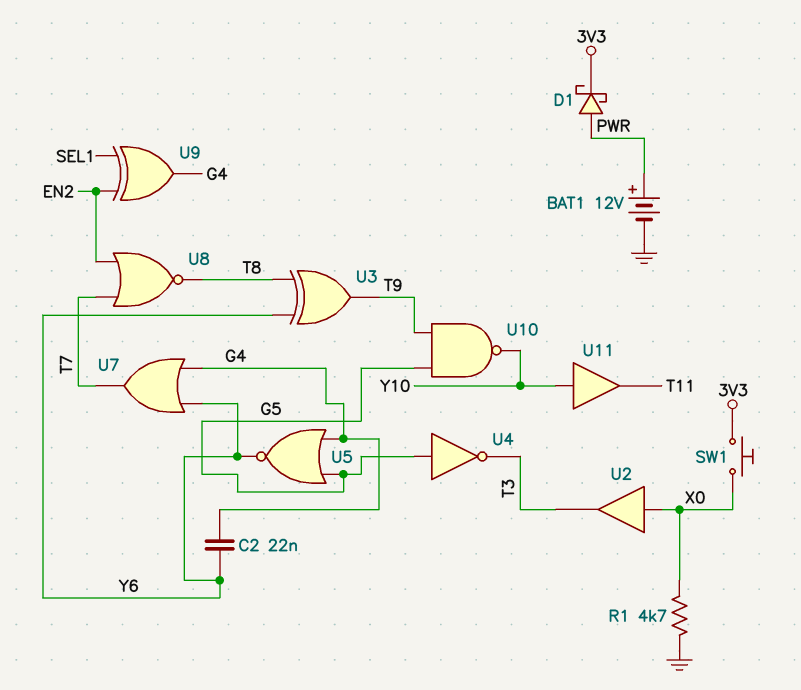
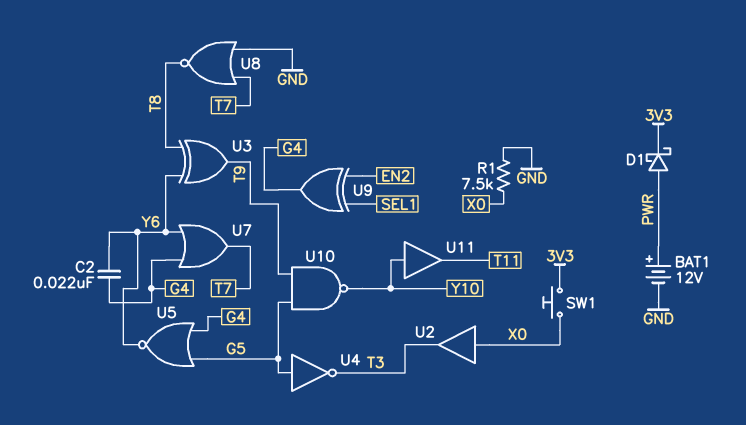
R1: 4.7k (GND, X0) -> 7.5k (GND, X0)
U8: NOR (in EN2, in T7, out T8) -> NOR (in GND, in T7, out T8)

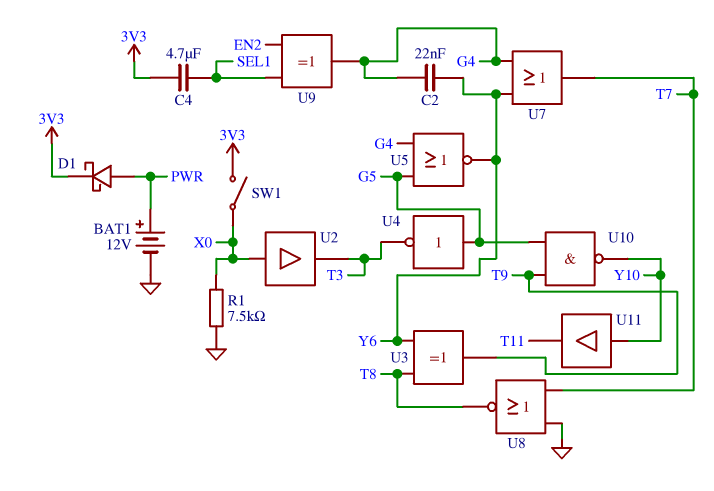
C4: none -> 4.7uF (3V3, SEL1)
SW1: button (3V3, X0) -> switch (3V3, X0)

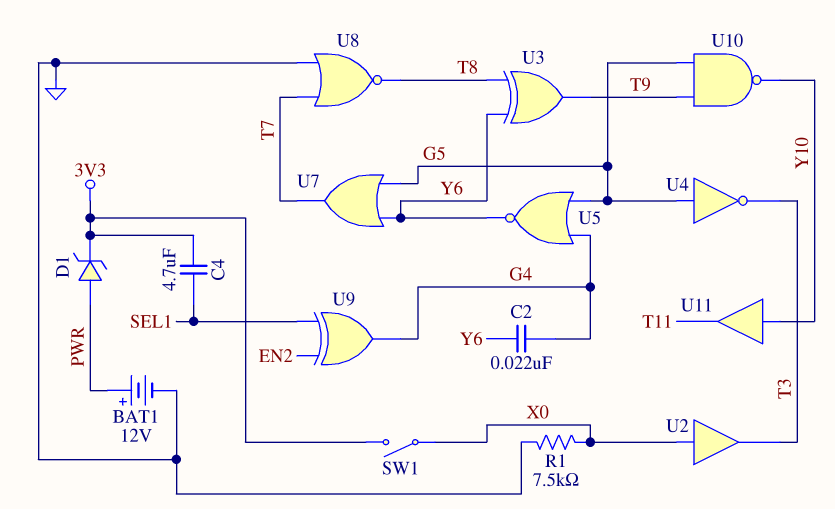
D1: schottky (A PWR, K 3V3) -> zener (A PWR, K 3V3)
U7: OR (in G4, in Y6, out T7) -> OR (in G5, in Y6, out T7)

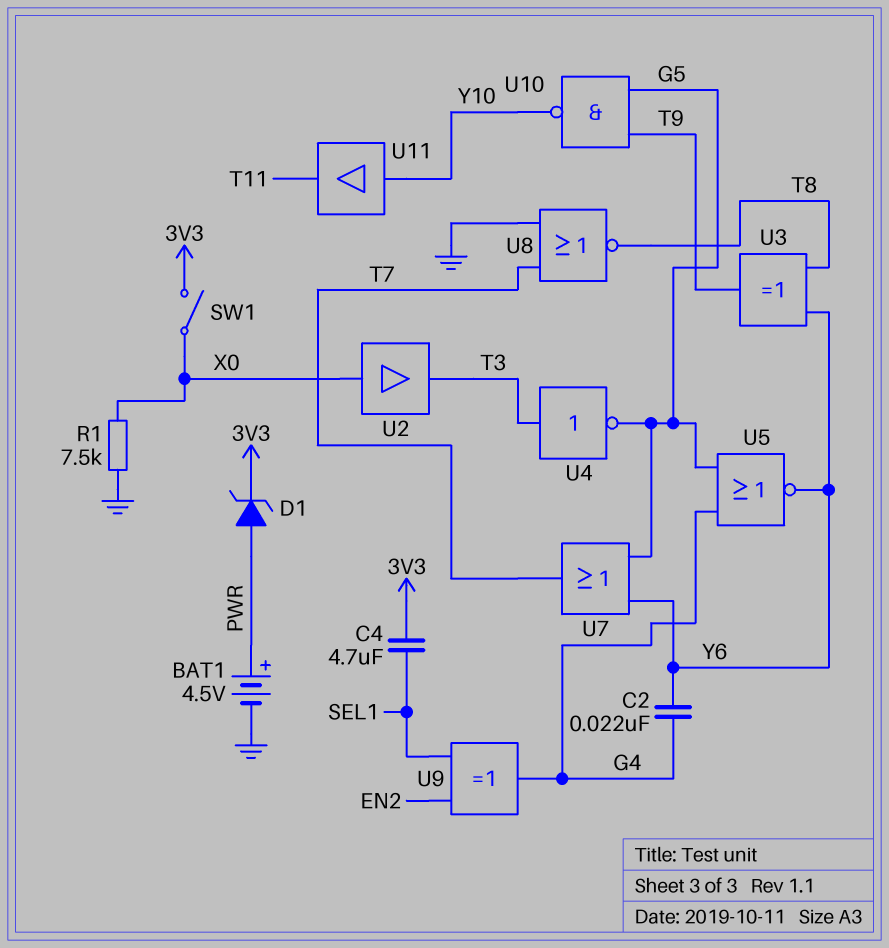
BAT1: 12V (plus PWR, minus GND) -> 4.5V (plus PWR, minus GND)
U4: NOT (in G5, out T3) -> NOT (in T3, out G5)

